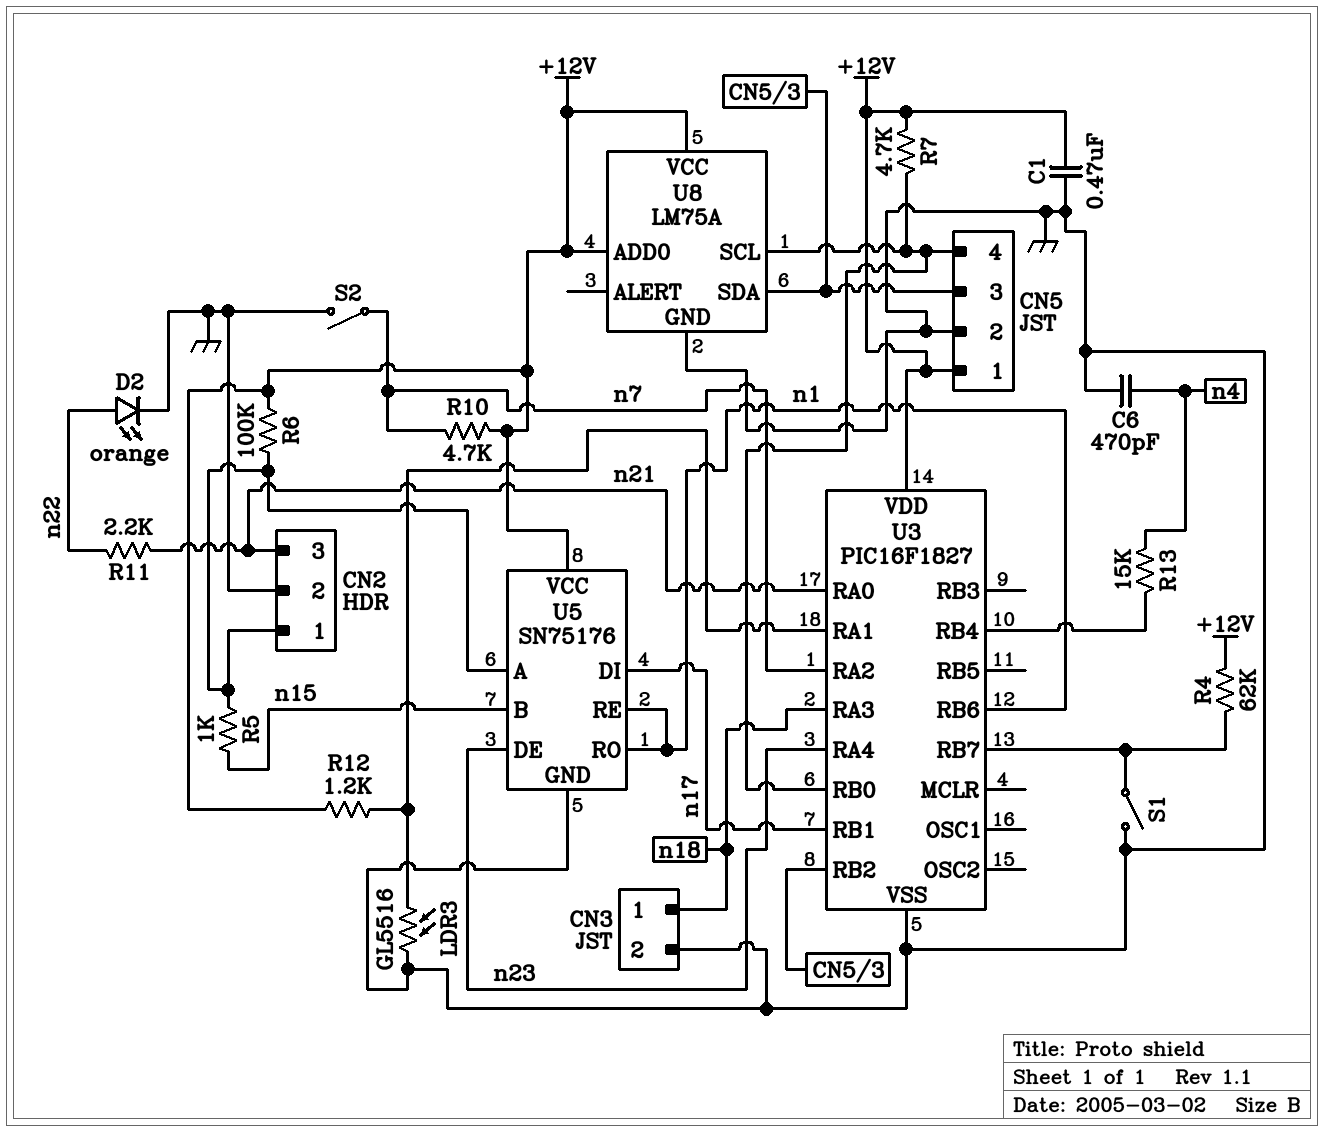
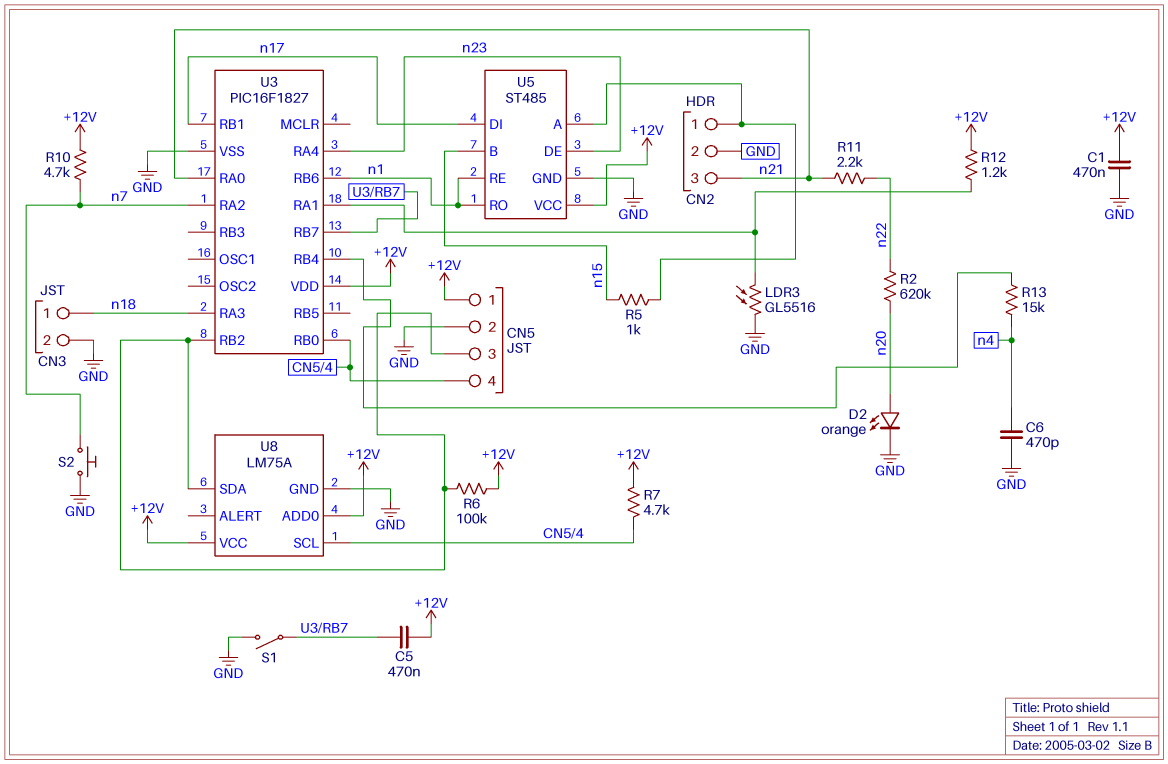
C5: none -> 470nF (+12V, U3/RB7)
D2: LED orange (A n22, K GND) -> LED orange (A n20, K GND)
R2: none -> 620k (n20, n22)
R4: 62k (+12V, U3/RB7) -> none
R6: 100k (+12V, CN2/1) -> 100k (+12V, CN5/3)
S2: switch (GND, n7) -> button (GND, n7)
U5: SN75176 -> ST485

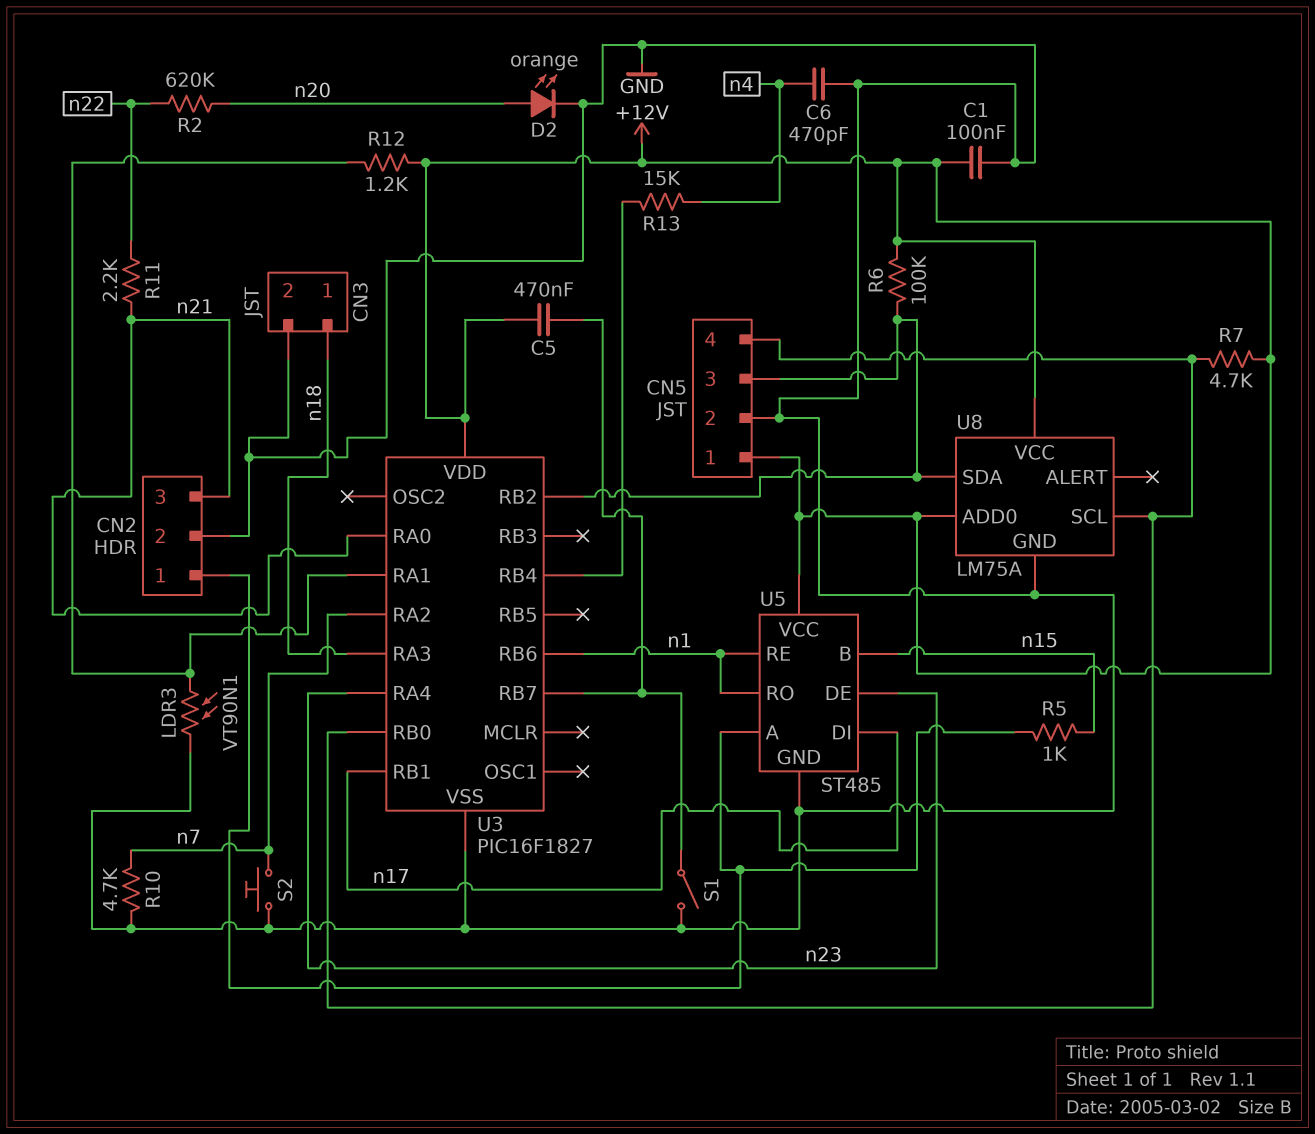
C1: 470nF (+12V, GND) -> 100nF (+12V, GND)
LDR3: GL5516 (GND, U3/RA1) -> VT90N1 (GND, U3/RA1)
R10: 4.7k (+12V, n7) -> 4.7k (GND, n7)

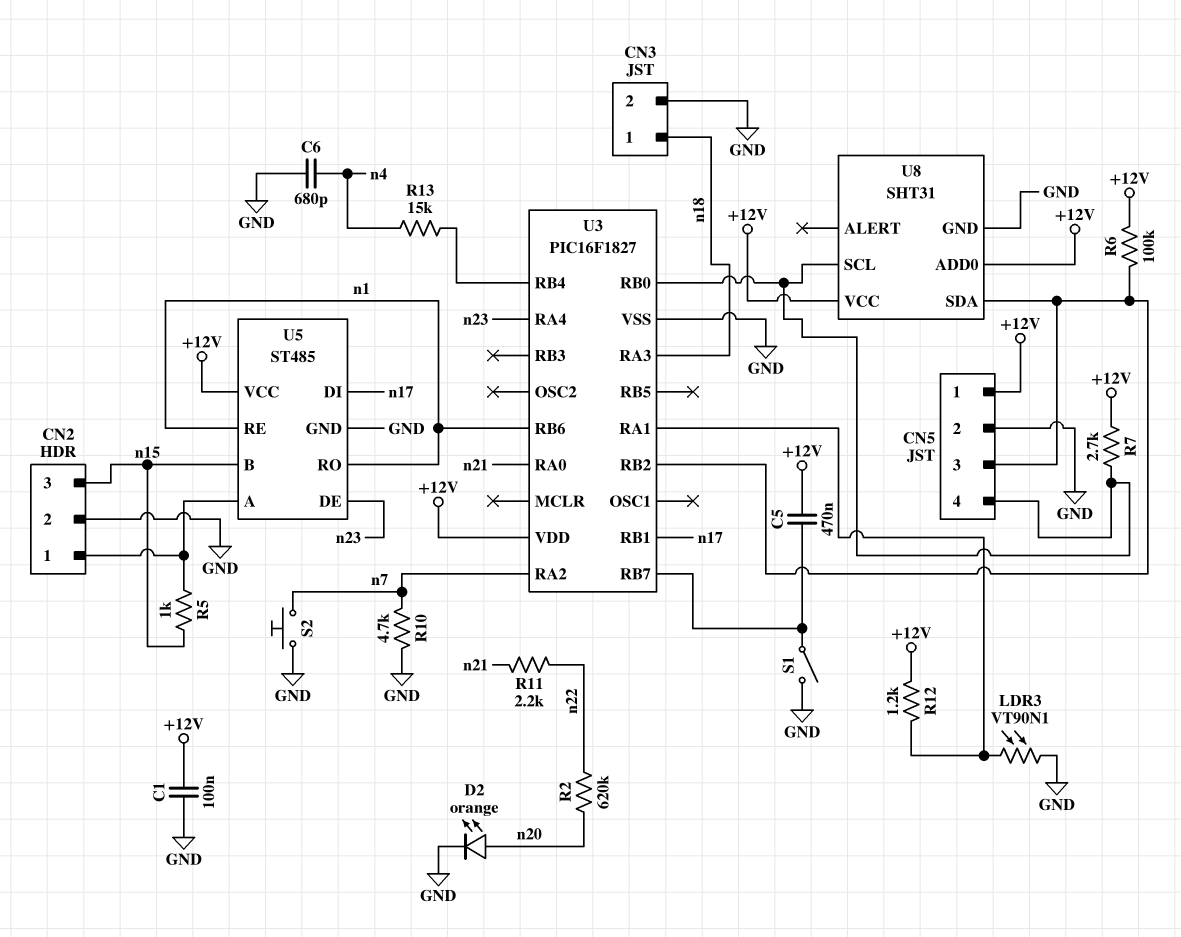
C6: 470pF (GND, n4) -> 680pF (GND, n4)
CN2 pin 3: n21 -> n15
R7: 4.7k (+12V, CN5/4) -> 2.7k (+12V, CN5/4)
U8: LM75A -> SHT31

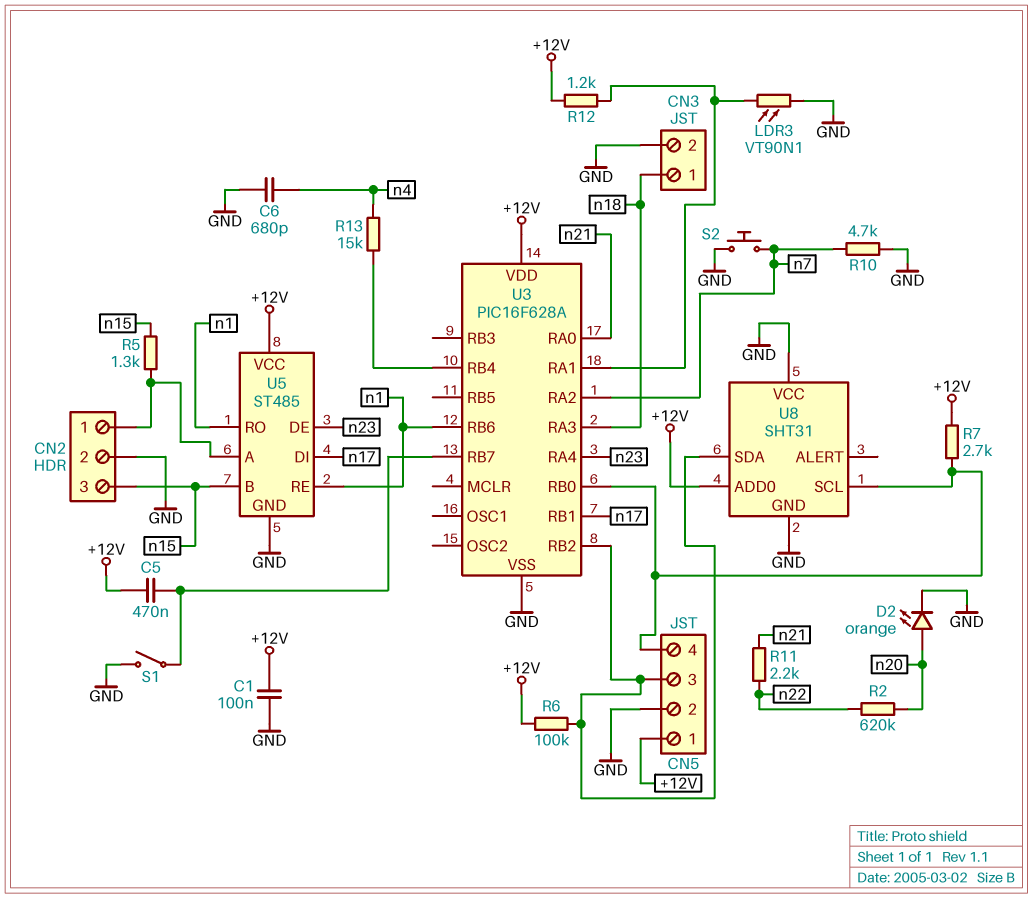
R5: 1k (CN2/1, n15) -> 1.3k (CN2/1, n15)
U3: PIC16F1827 -> PIC16F628A
U8 pin VCC: +12V -> GND

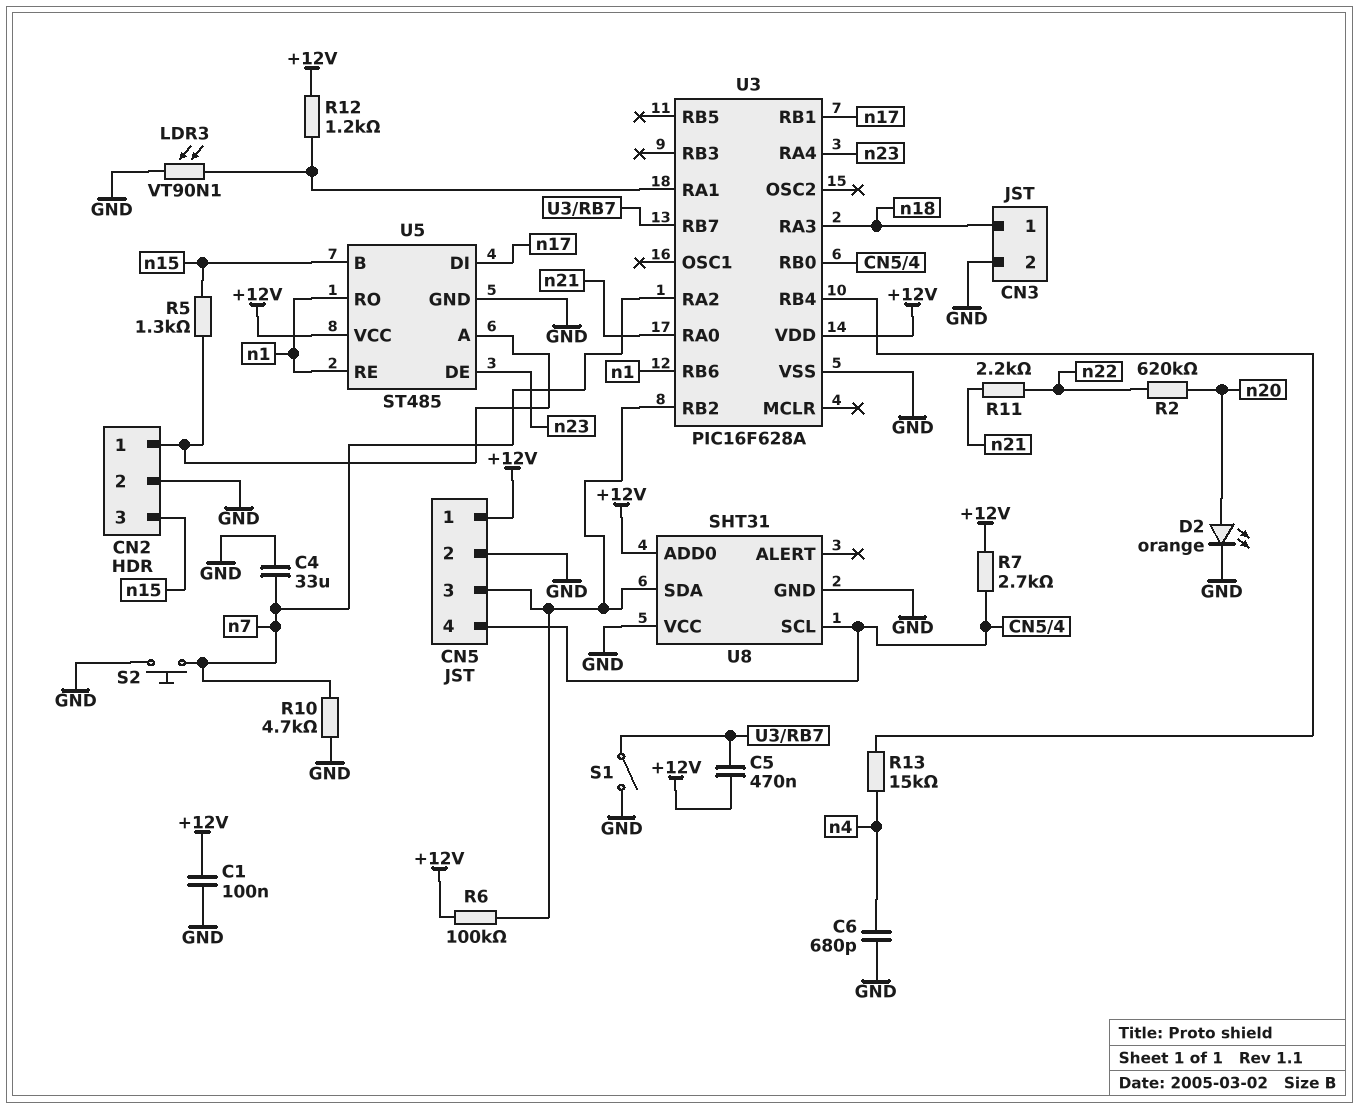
C4: none -> 33uF (GND, n7)

